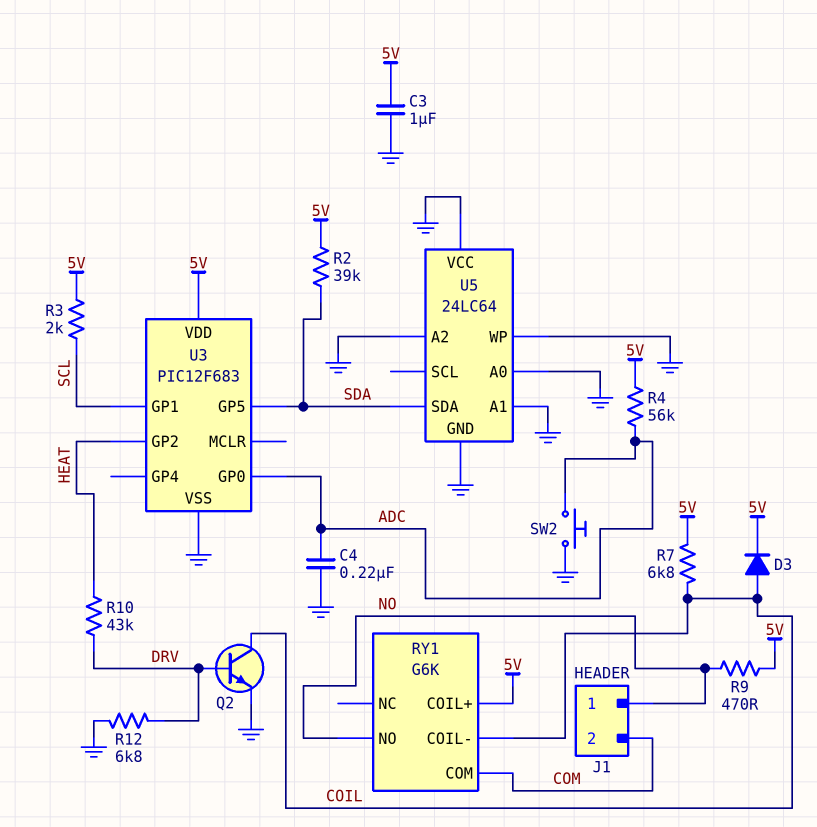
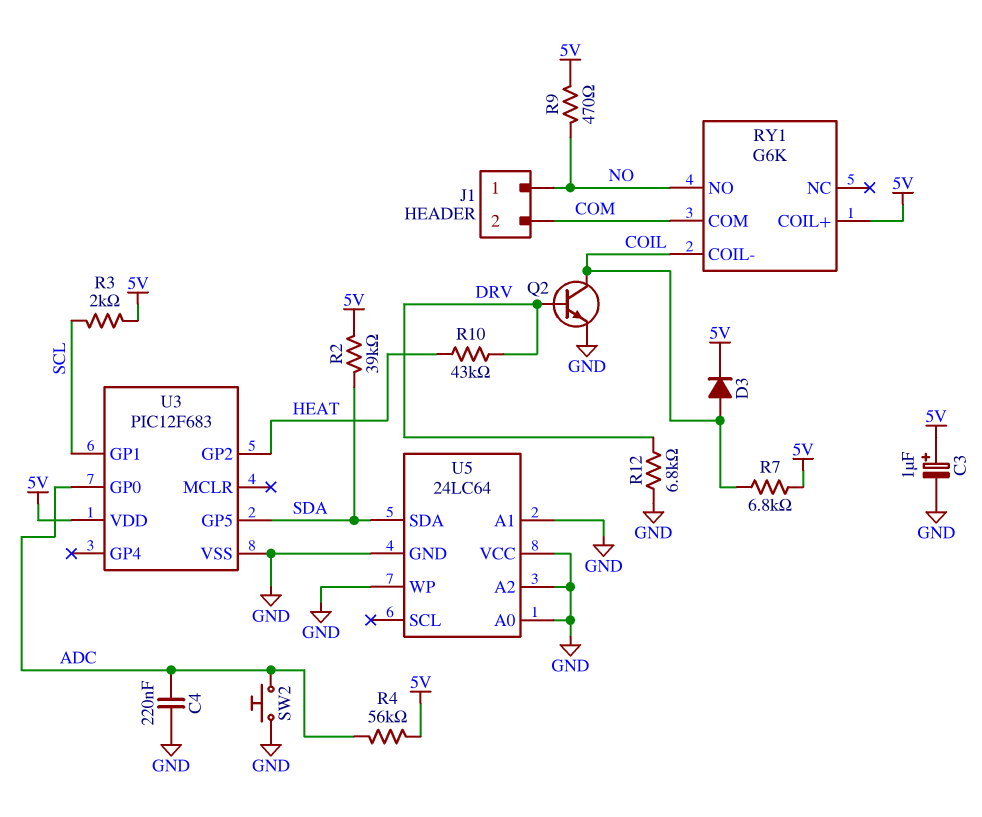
C3: 1uF (5V, GND) -> 1uF (plus 5V, minus GND)

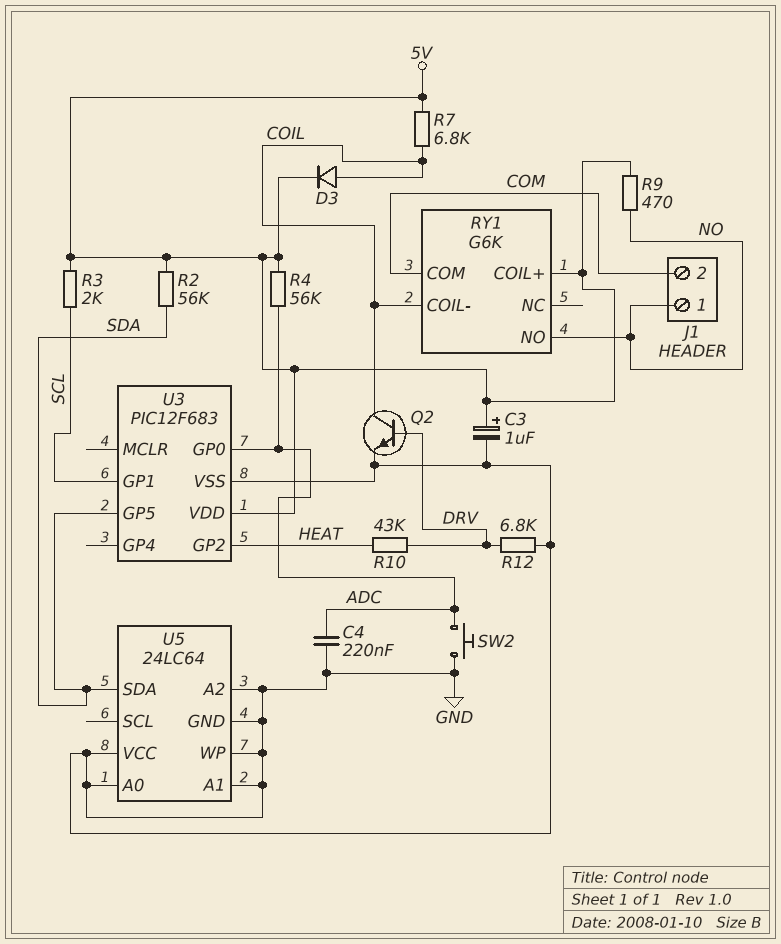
R2: 39k (5V, SDA) -> 56k (5V, SDA)

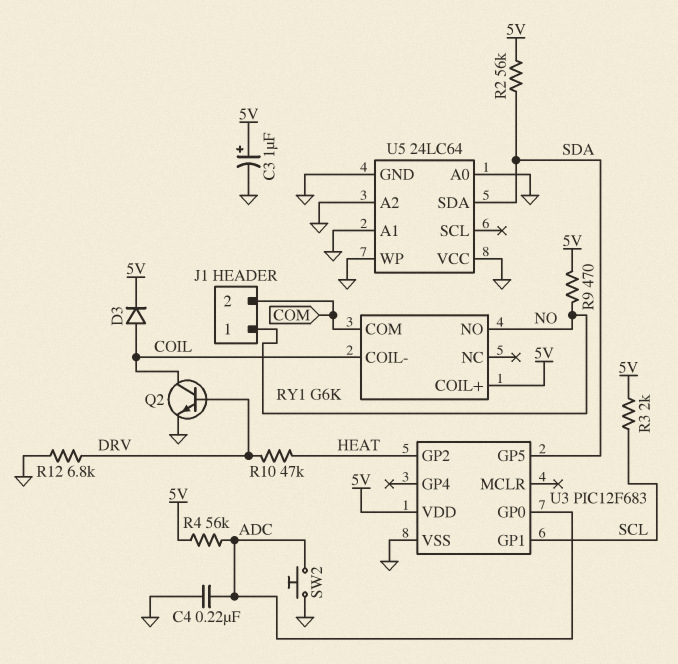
R7: 6.8k (5V, COIL) -> none
R10: 43k (DRV, HEAT) -> 47k (DRV, HEAT)

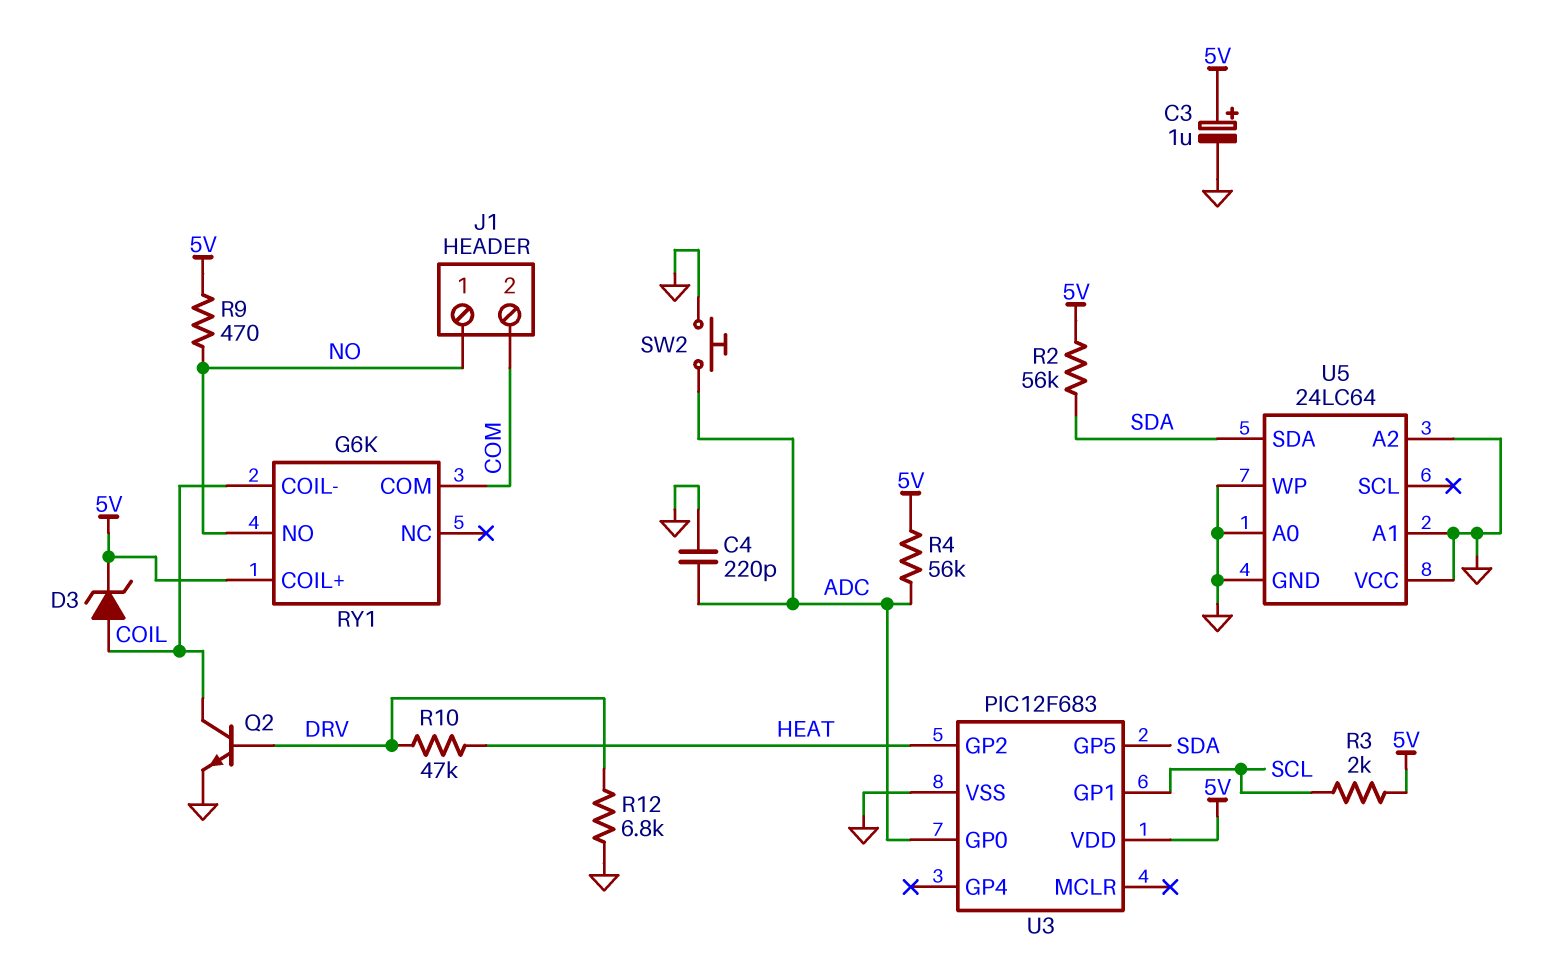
C4: 220nF (ADC, GND) -> 220pF (ADC, GND)
D3: diode (A COIL, K 5V) -> zener (A COIL, K 5V)

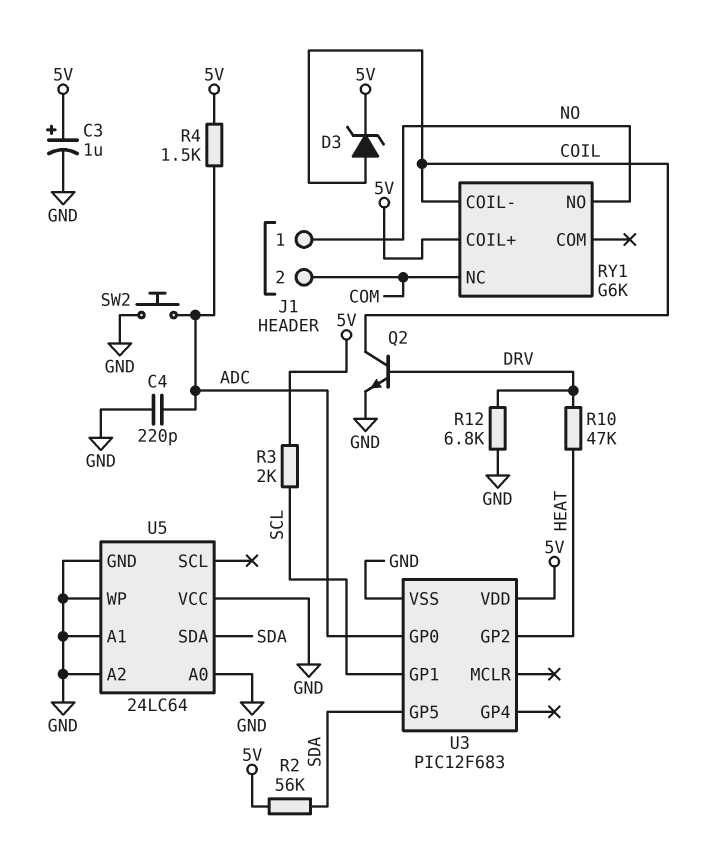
R4: 56k (5V, ADC) -> 1.5k (5V, ADC)
R9: 470 (5V, NO) -> none
RY1 pin COM: COM -> none
RY1 pin NC: none -> COM

